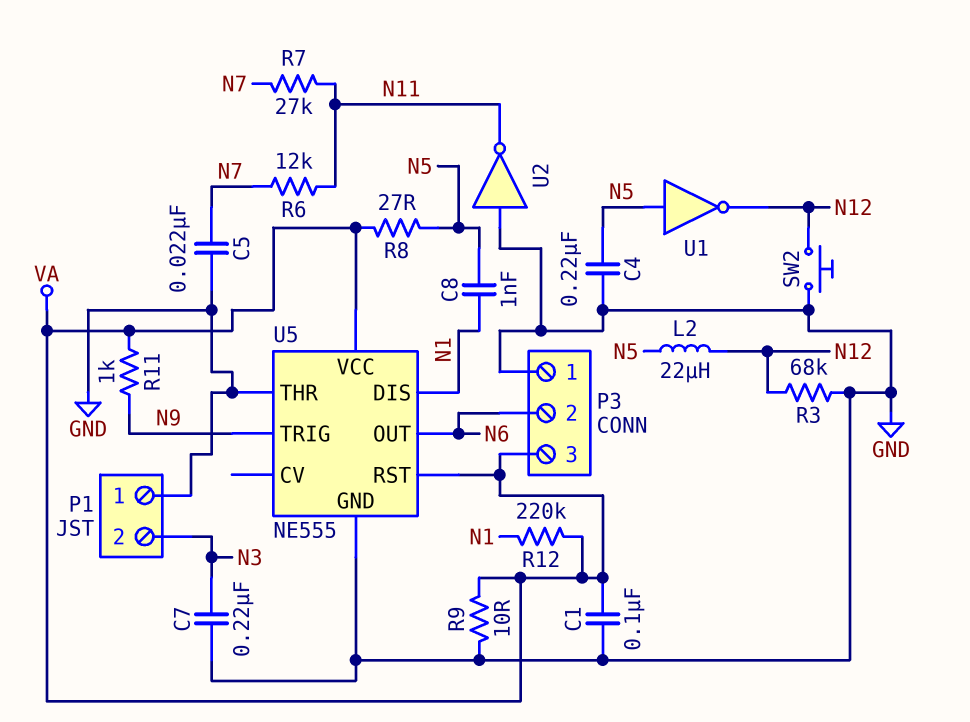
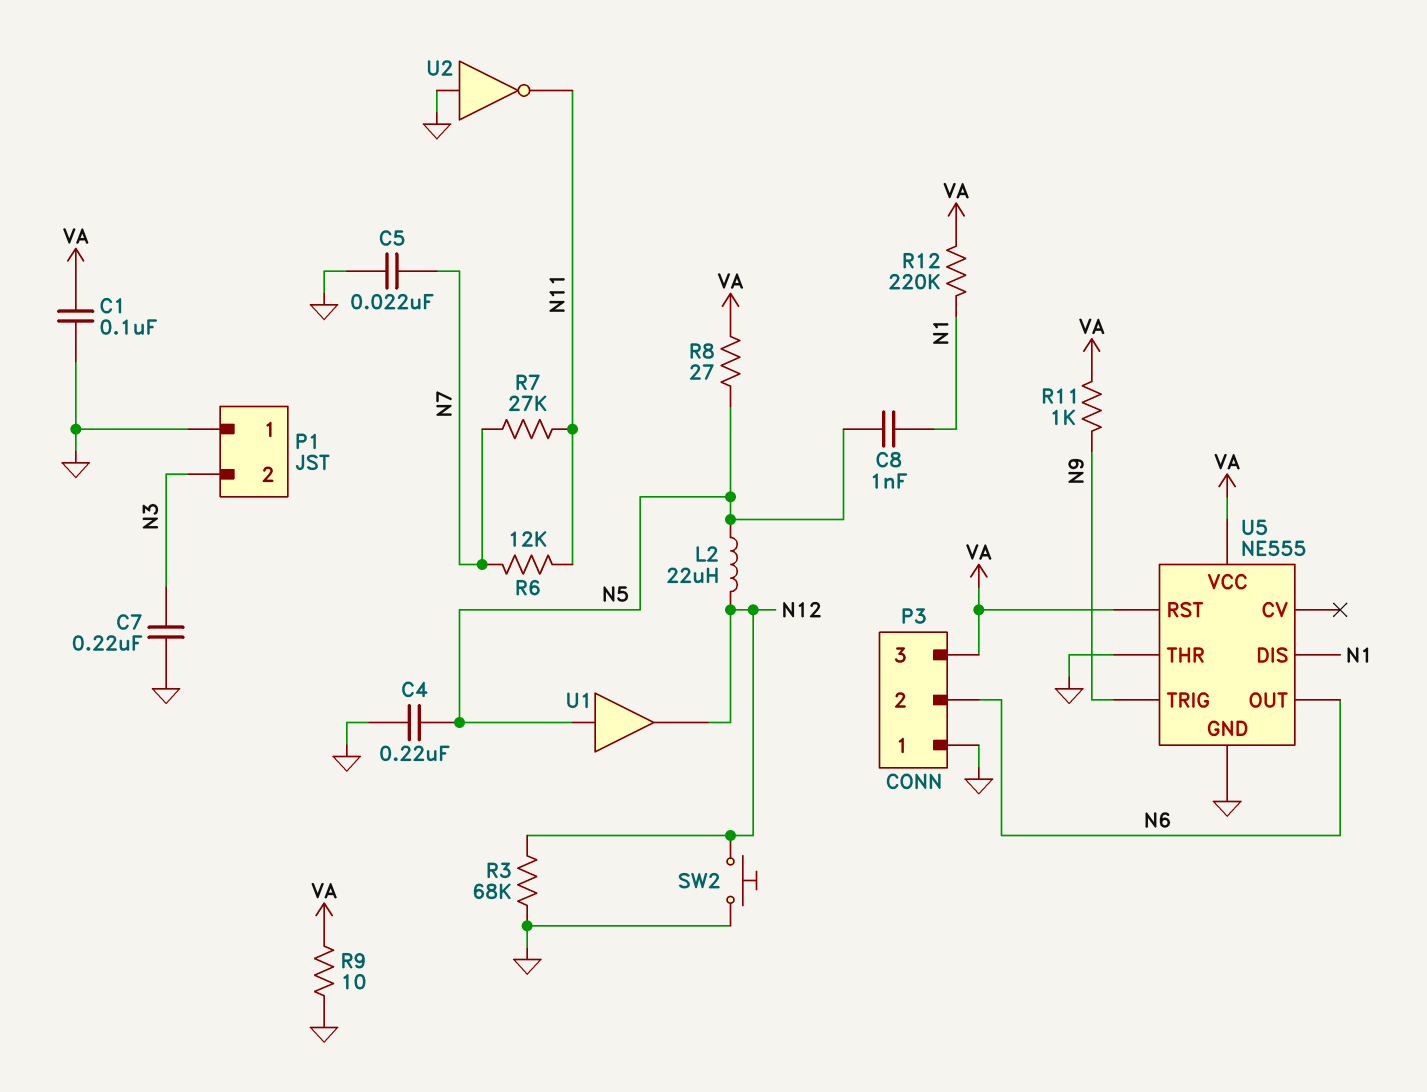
U1: NOT (in N5, out N12) -> buffer (in N5, out N12)

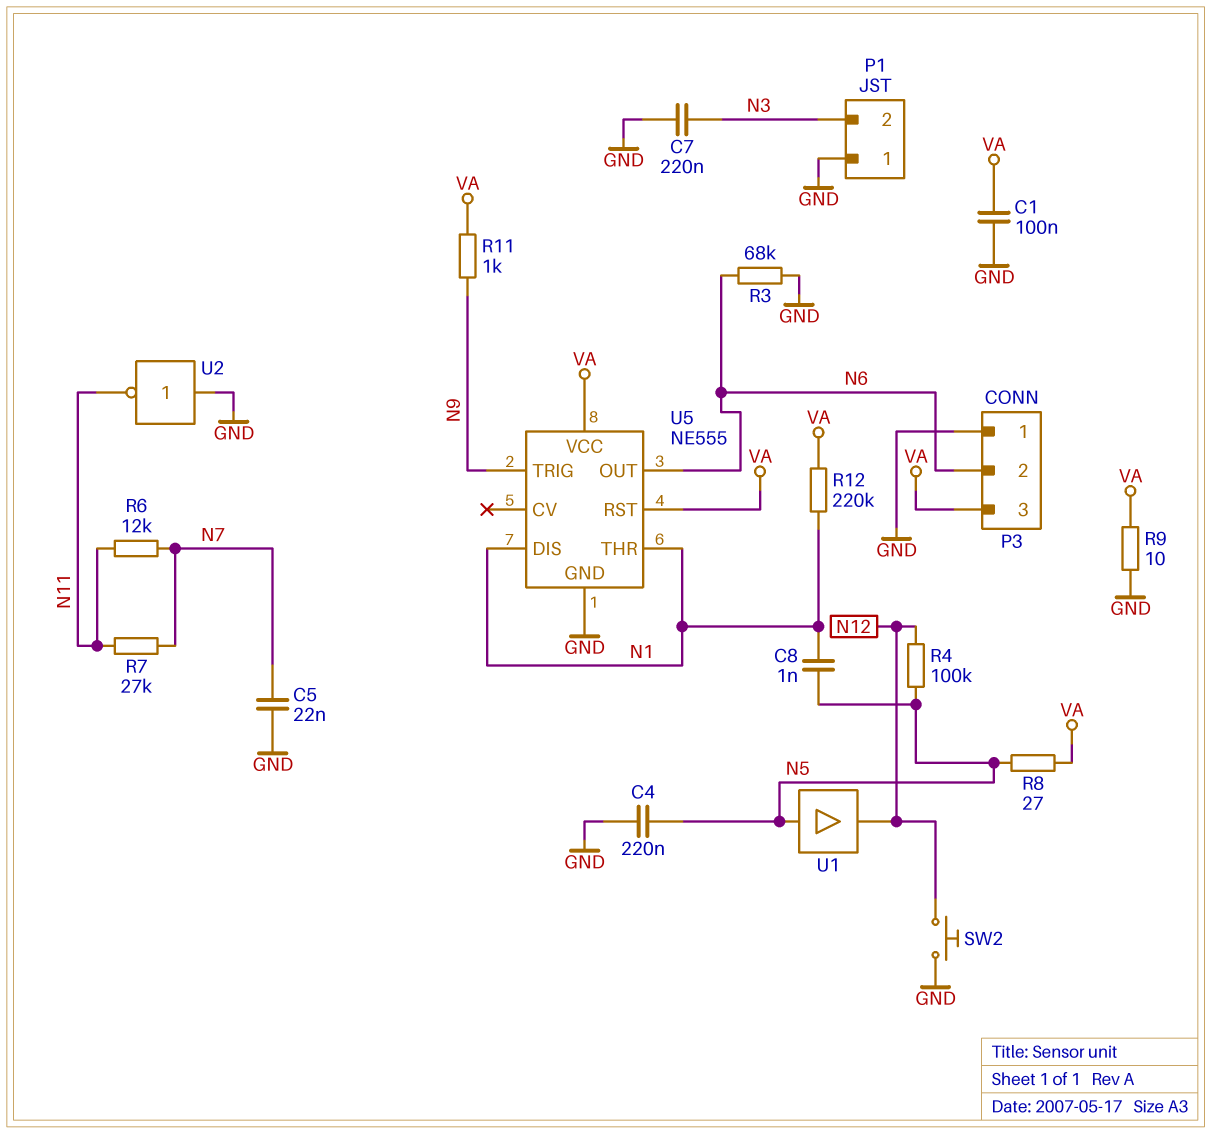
L2: 22uH (N5, N12) -> none
R3: 68k (GND, N12) -> 68k (GND, N6)
R4: none -> 100k (N5, N12)
U5 pin THR: GND -> N1

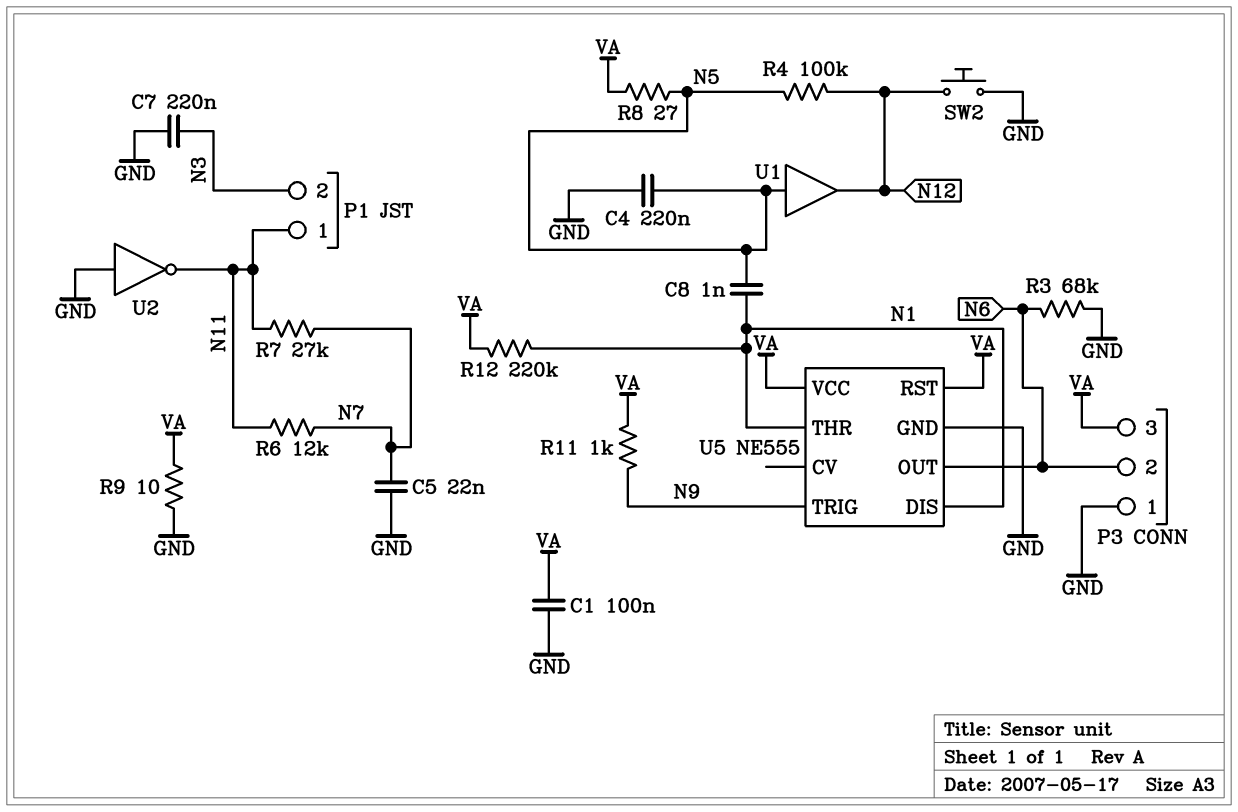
P1 pin 1: GND -> N11

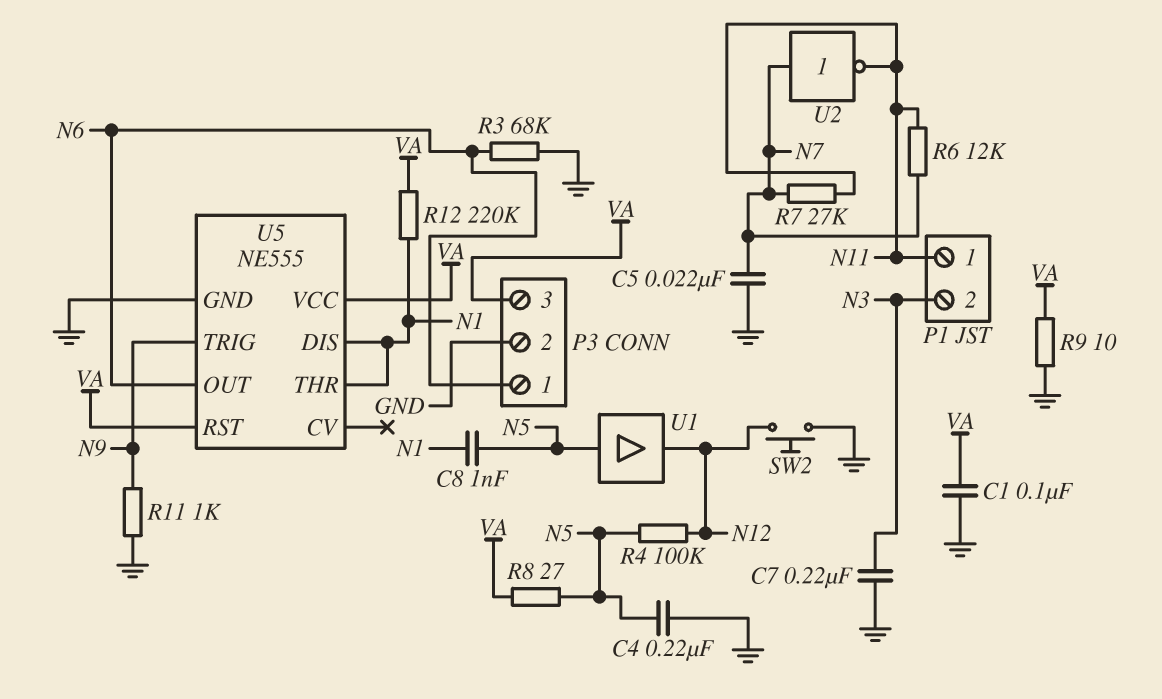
P3 pin 1: GND -> N6
P3 pin 2: N6 -> GND
R11: 1k (N9, VA) -> 1k (GND, N9)
U2: NOT (in GND, out N11) -> NOT (in N7, out N11)

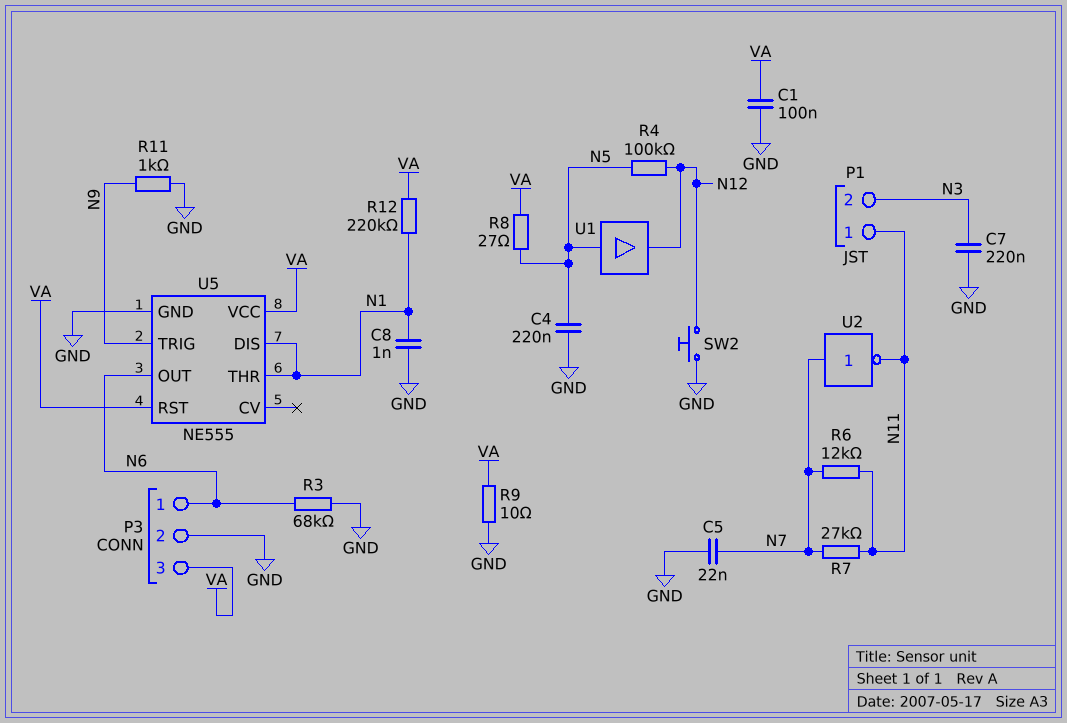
C8: 1nF (N1, N5) -> 1nF (GND, N1)

